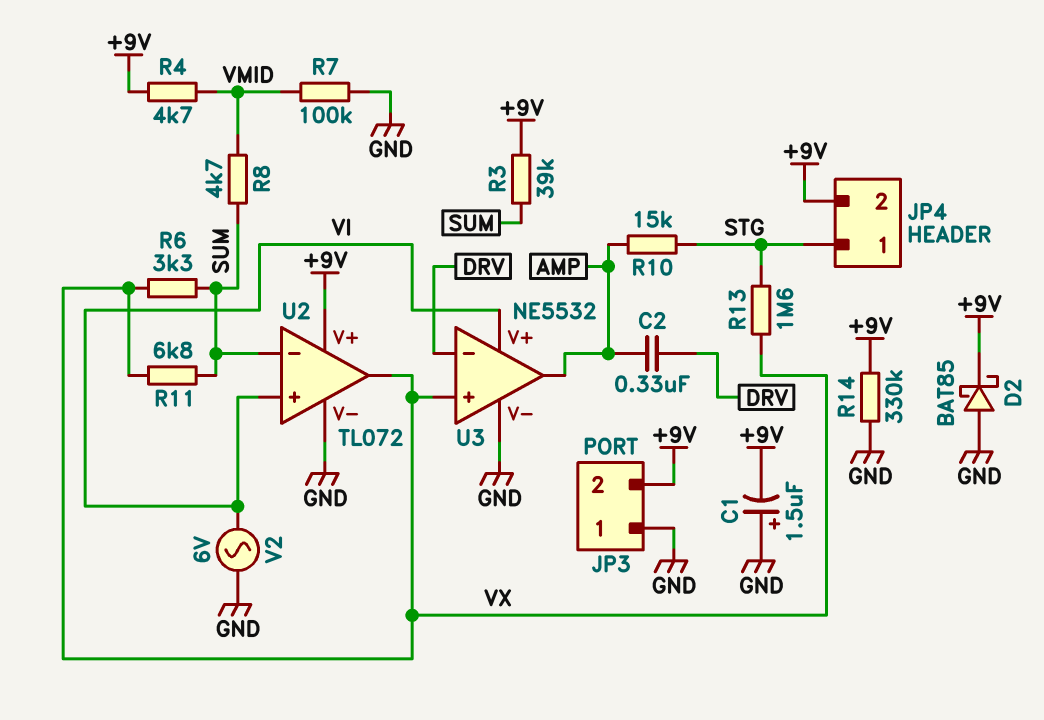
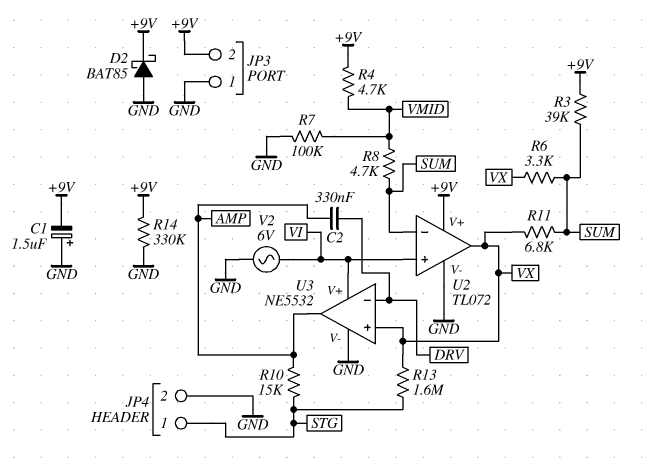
JP4 pin 2: +9V -> GND

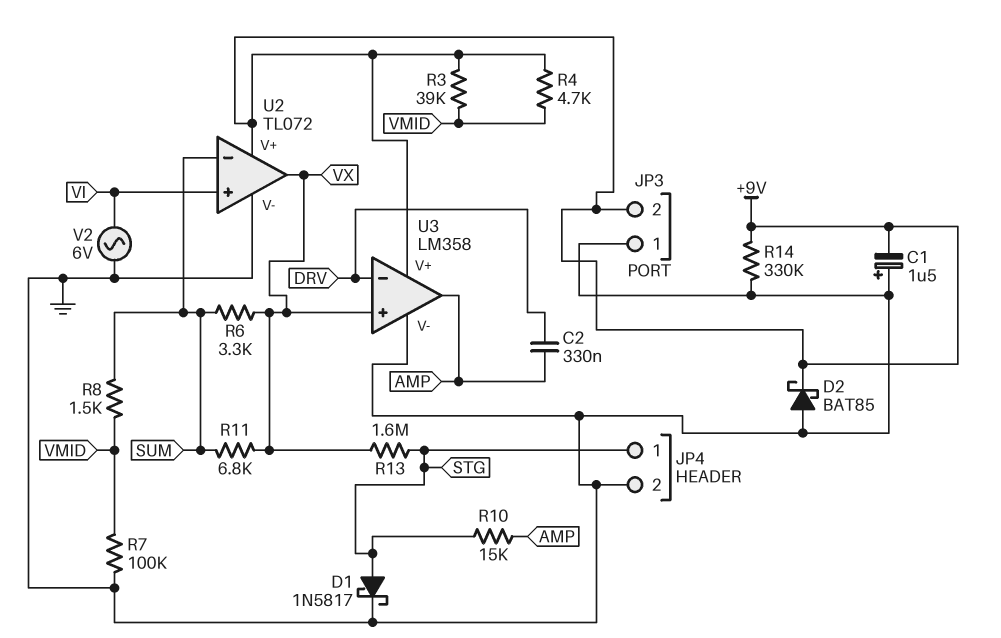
D1: none -> schottky 1N5817 (A STG, K GND)
R3: 39k (+9V, SUM) -> 39k (+9V, VMID)
R8: 4.7k (SUM, VMID) -> 1.5k (SUM, VMID)
U3: NE5532 -> LM358
U3 pin V+: VI -> +9V

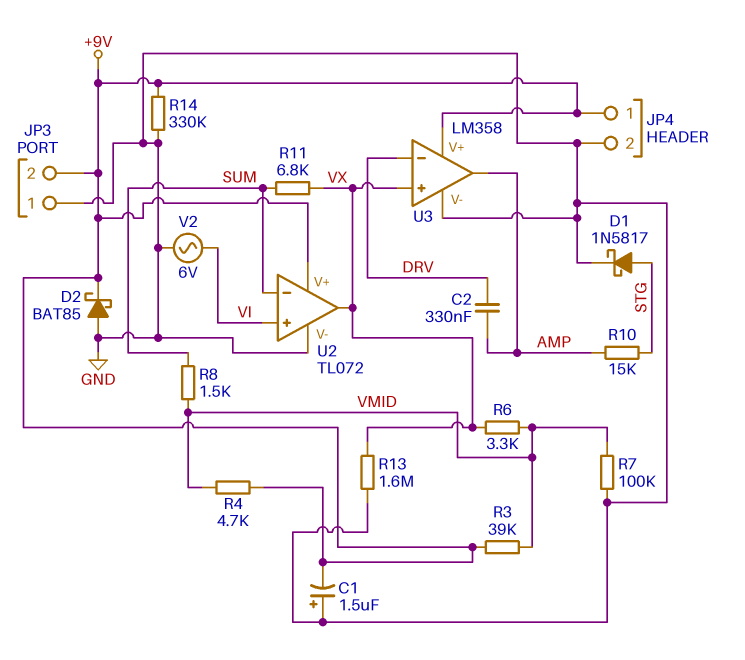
JP4 pin 1: STG -> +9V
R6: 3.3k (SUM, VX) -> 3.3k (VMID, VX)
R13: 1.6M (STG, VX) -> 1.6M (GND, VX)

